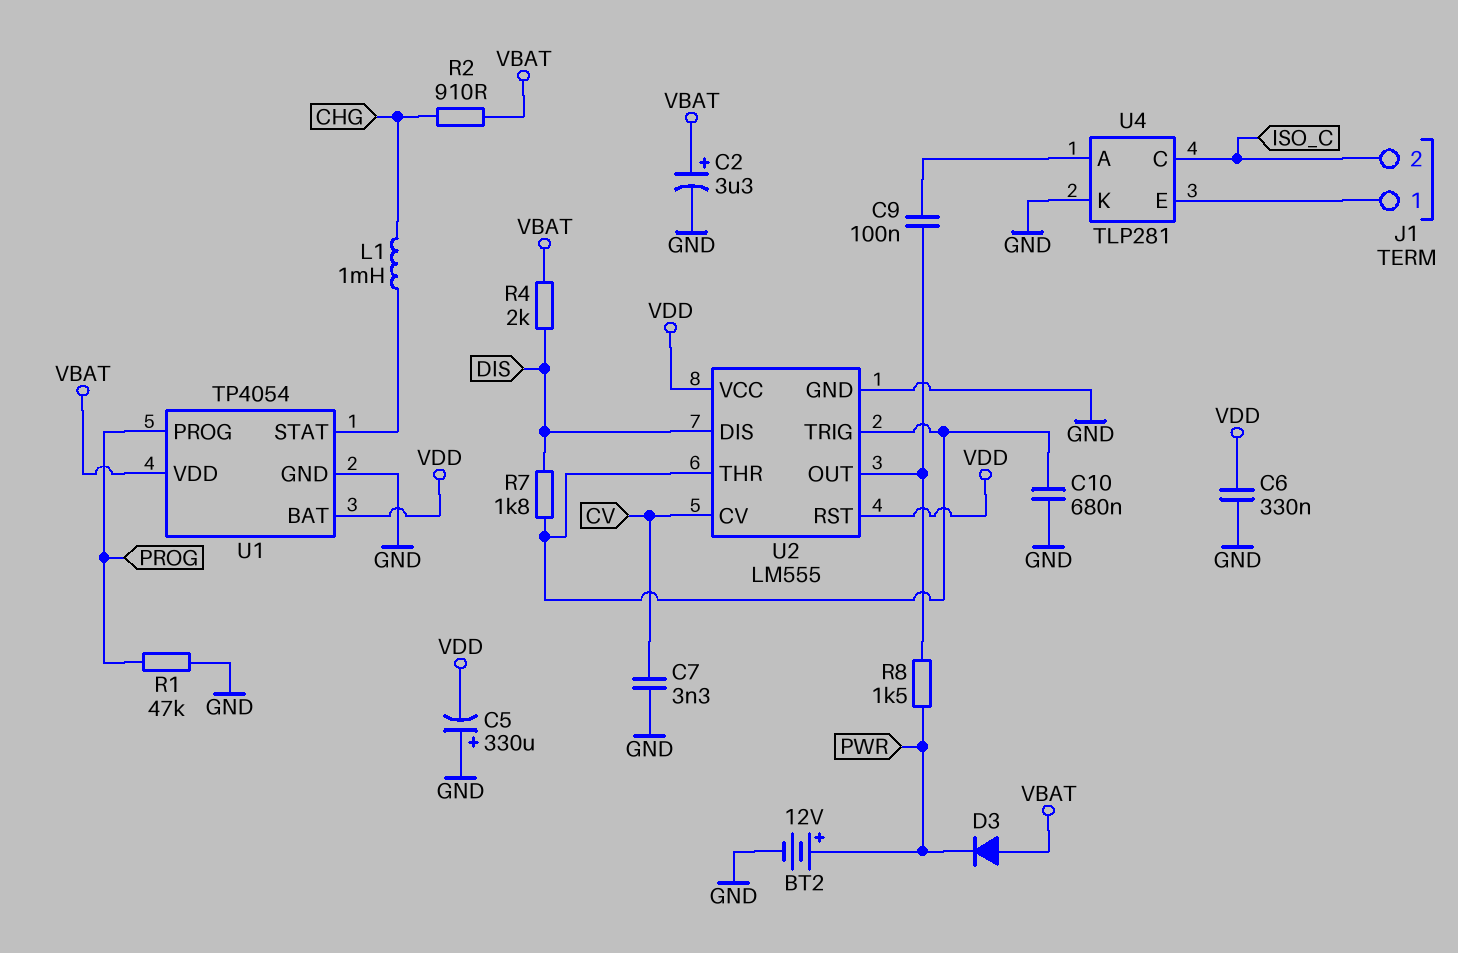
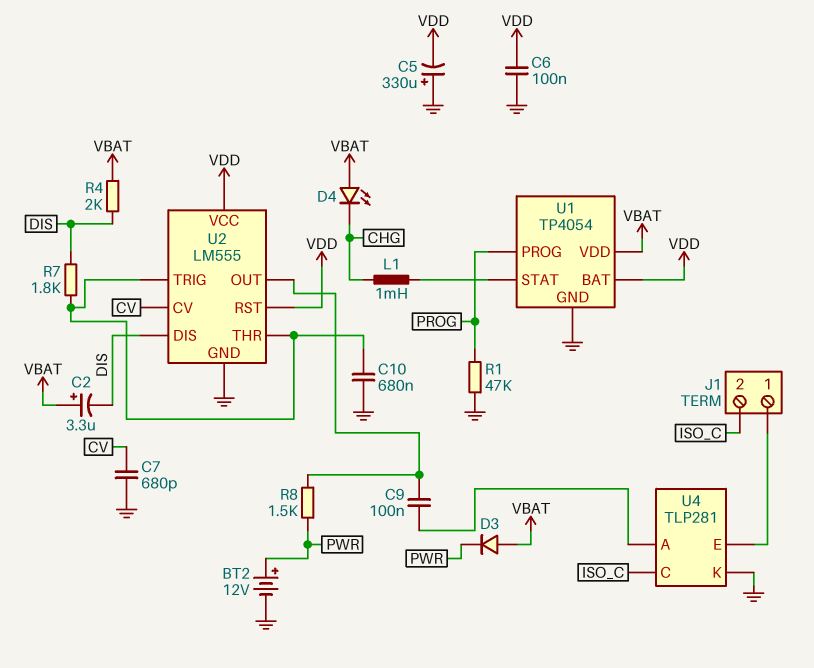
C2: 3.3uF (plus VBAT, minus GND) -> 3.3uF (plus VBAT, minus DIS)
C6: 330nF (GND, VDD) -> 100nF (GND, VDD)
C7: 3.3nF (CV, GND) -> 680pF (CV, GND)
D4: none -> LED (A VBAT, K CHG)
R2: 910 (CHG, VBAT) -> none

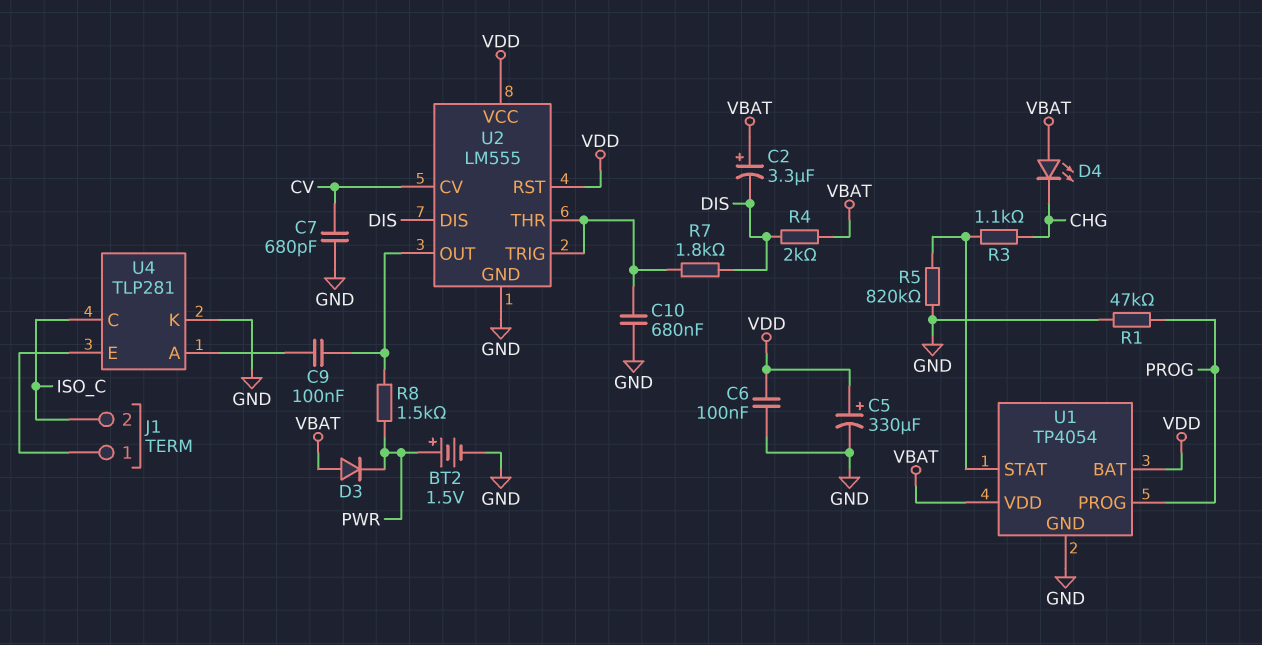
BT2: 12V (plus PWR, minus GND) -> 1.5V (plus PWR, minus GND)
C5: 330uF (plus GND, minus VDD) -> 330uF (plus VDD, minus GND)
L1: 1mH (CHG, U1/STAT) -> none
R3: none -> 1.1k (CHG, U1/STAT)
R5: none -> 820k (GND, U1/STAT)

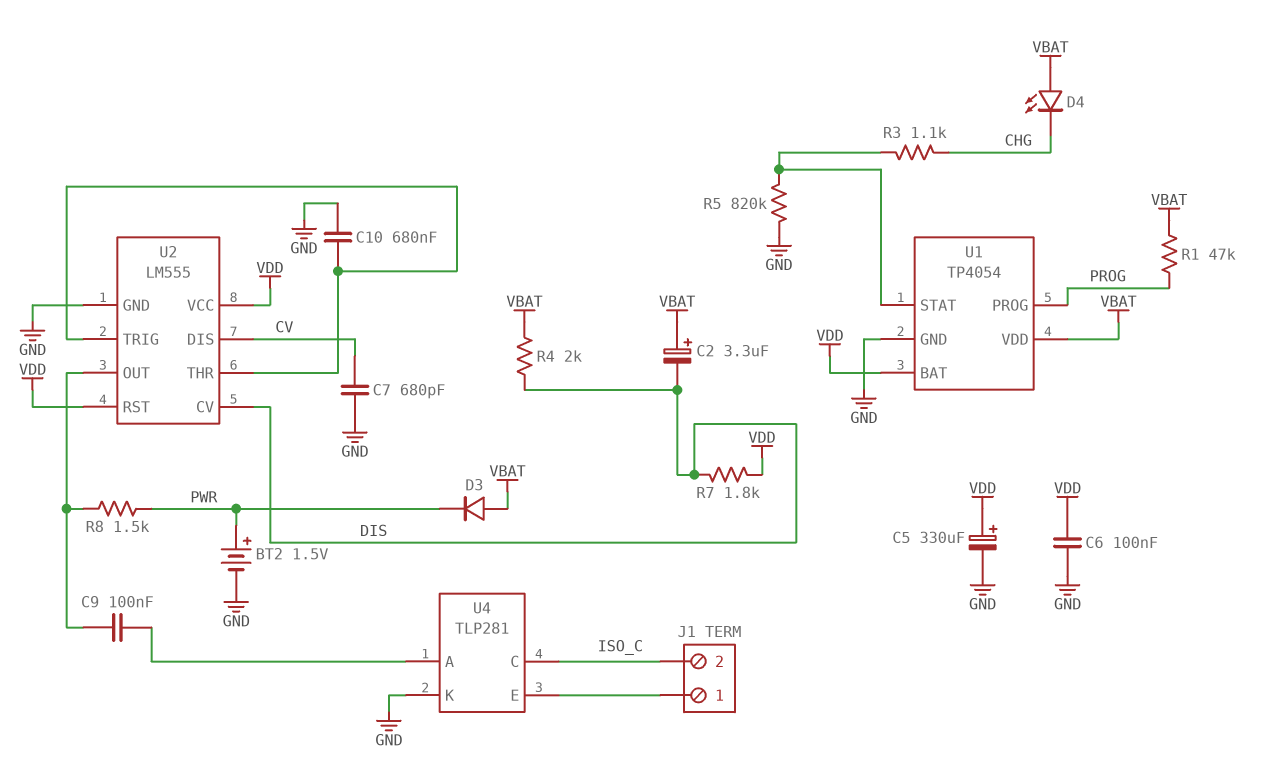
R1: 47k (GND, PROG) -> 47k (PROG, VBAT)
R7: 1.8k (DIS, U2/THR) -> 1.8k (DIS, VDD)
U2 pin CV: CV -> DIS
U2 pin DIS: DIS -> CV

